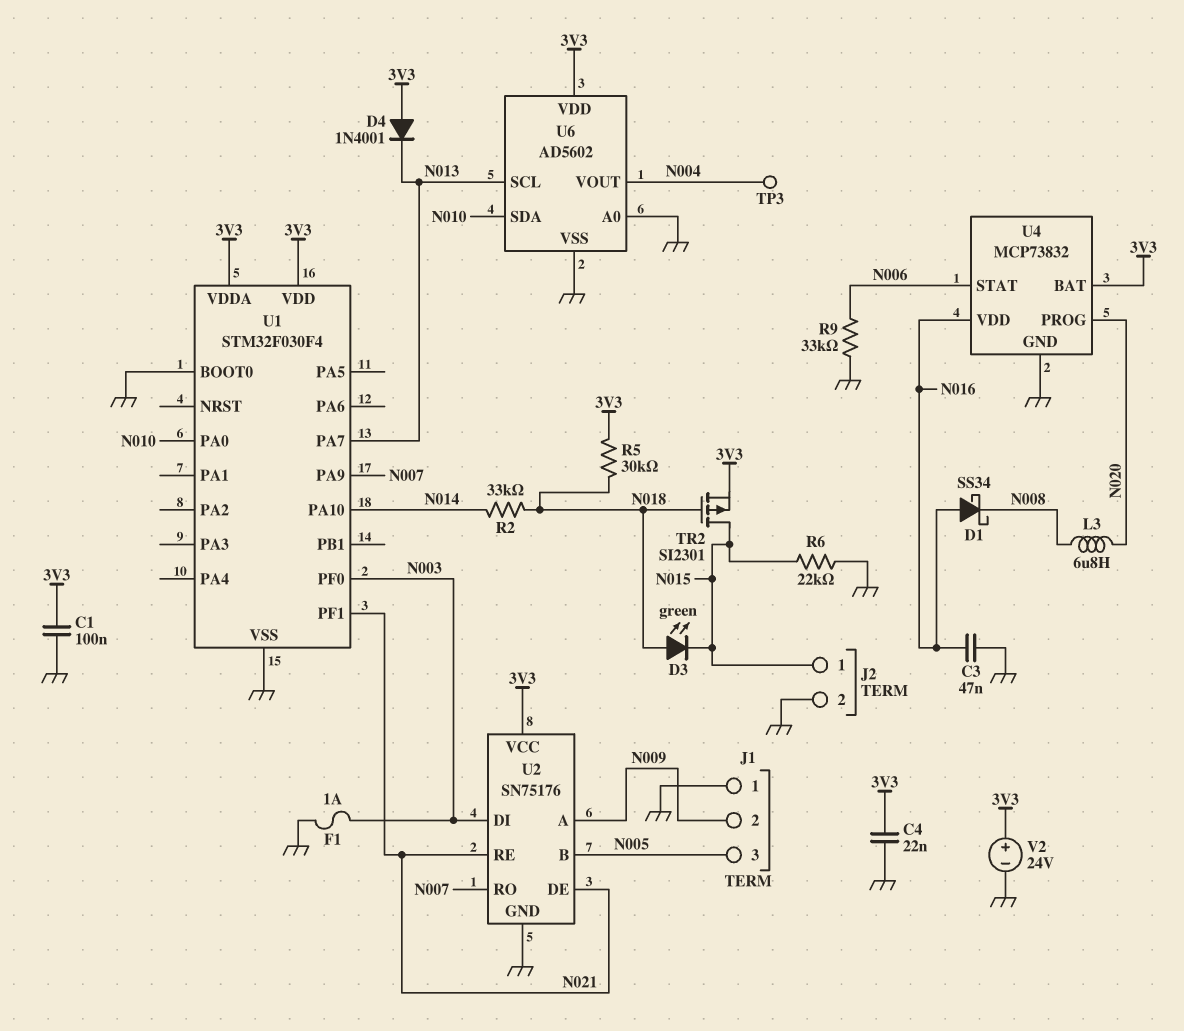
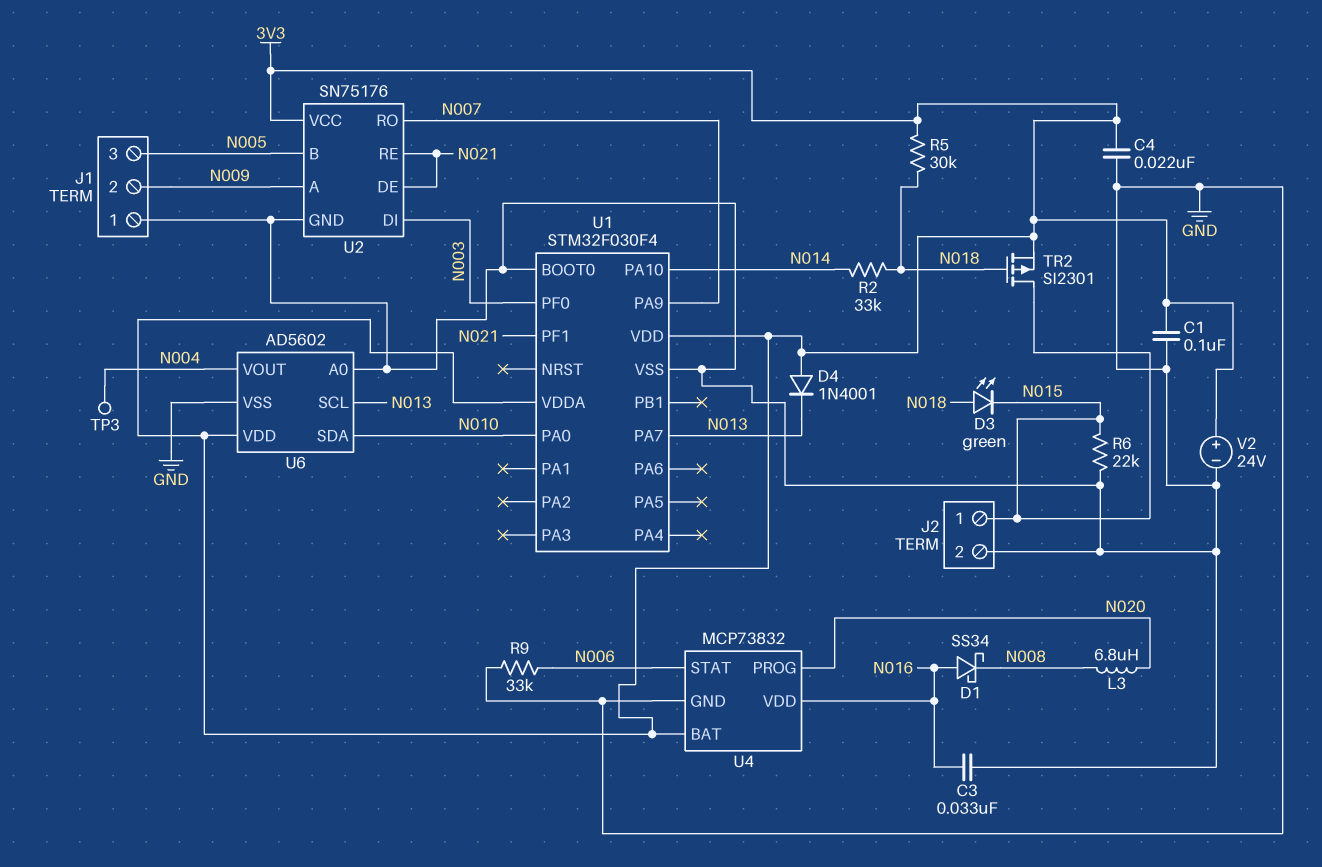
C3: 47nF (GND, N016) -> 33nF (GND, N016)
F1: 1A (GND, N003) -> none

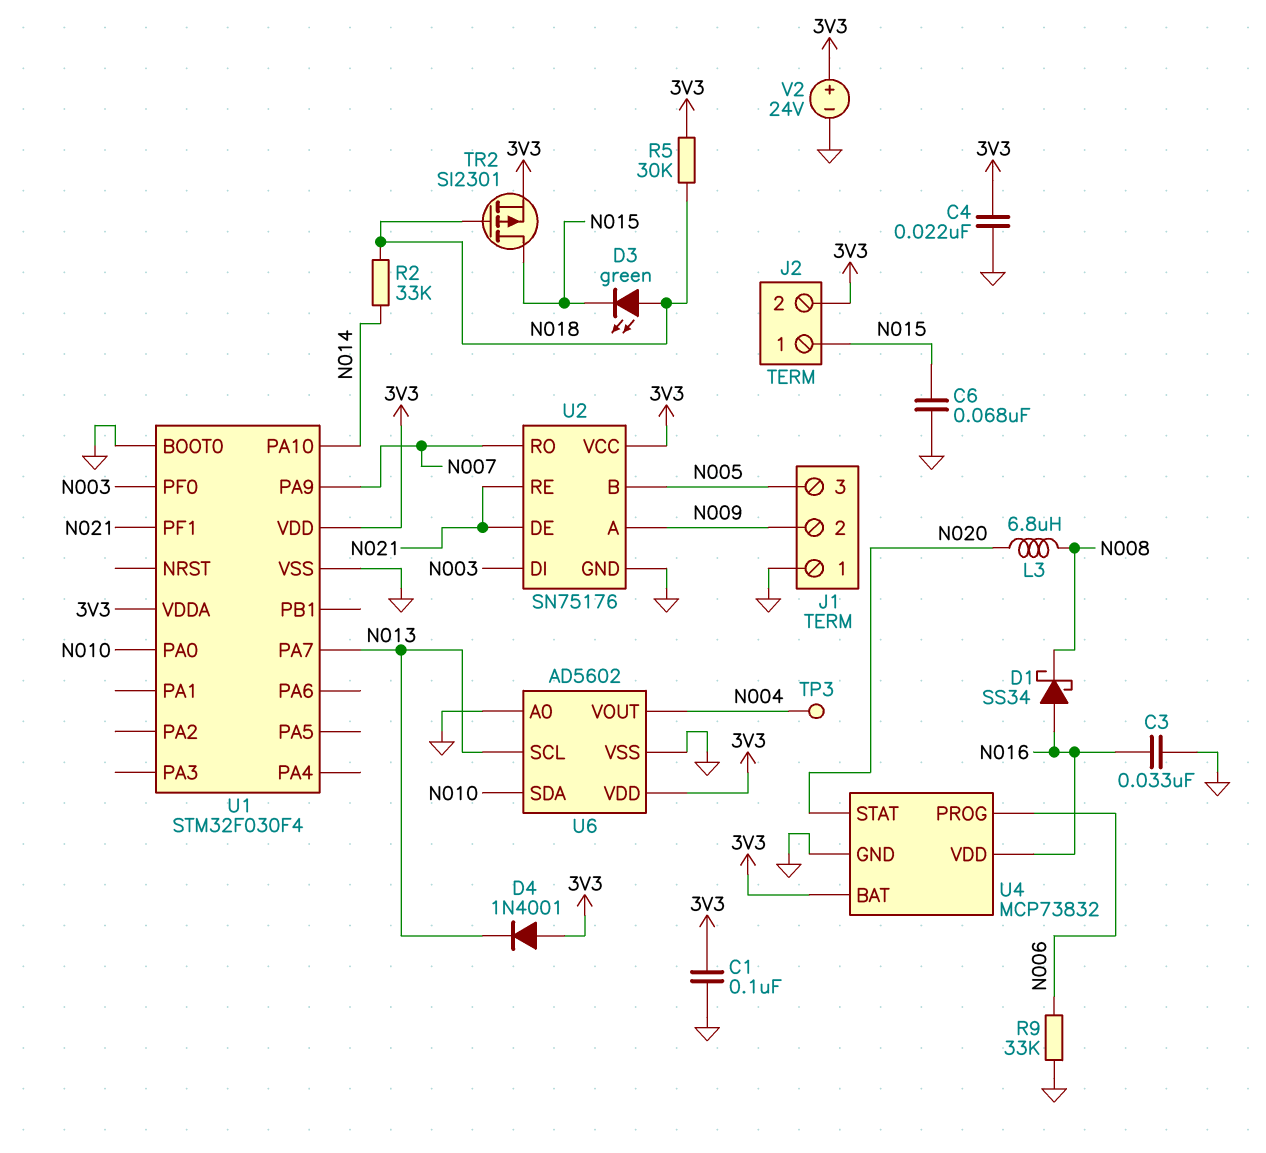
C6: none -> 68nF (GND, N015)
J2 pin 2: GND -> 3V3
R6: 22k (GND, N015) -> none
U4 pin PROG: N020 -> N006
U4 pin STAT: N006 -> N020

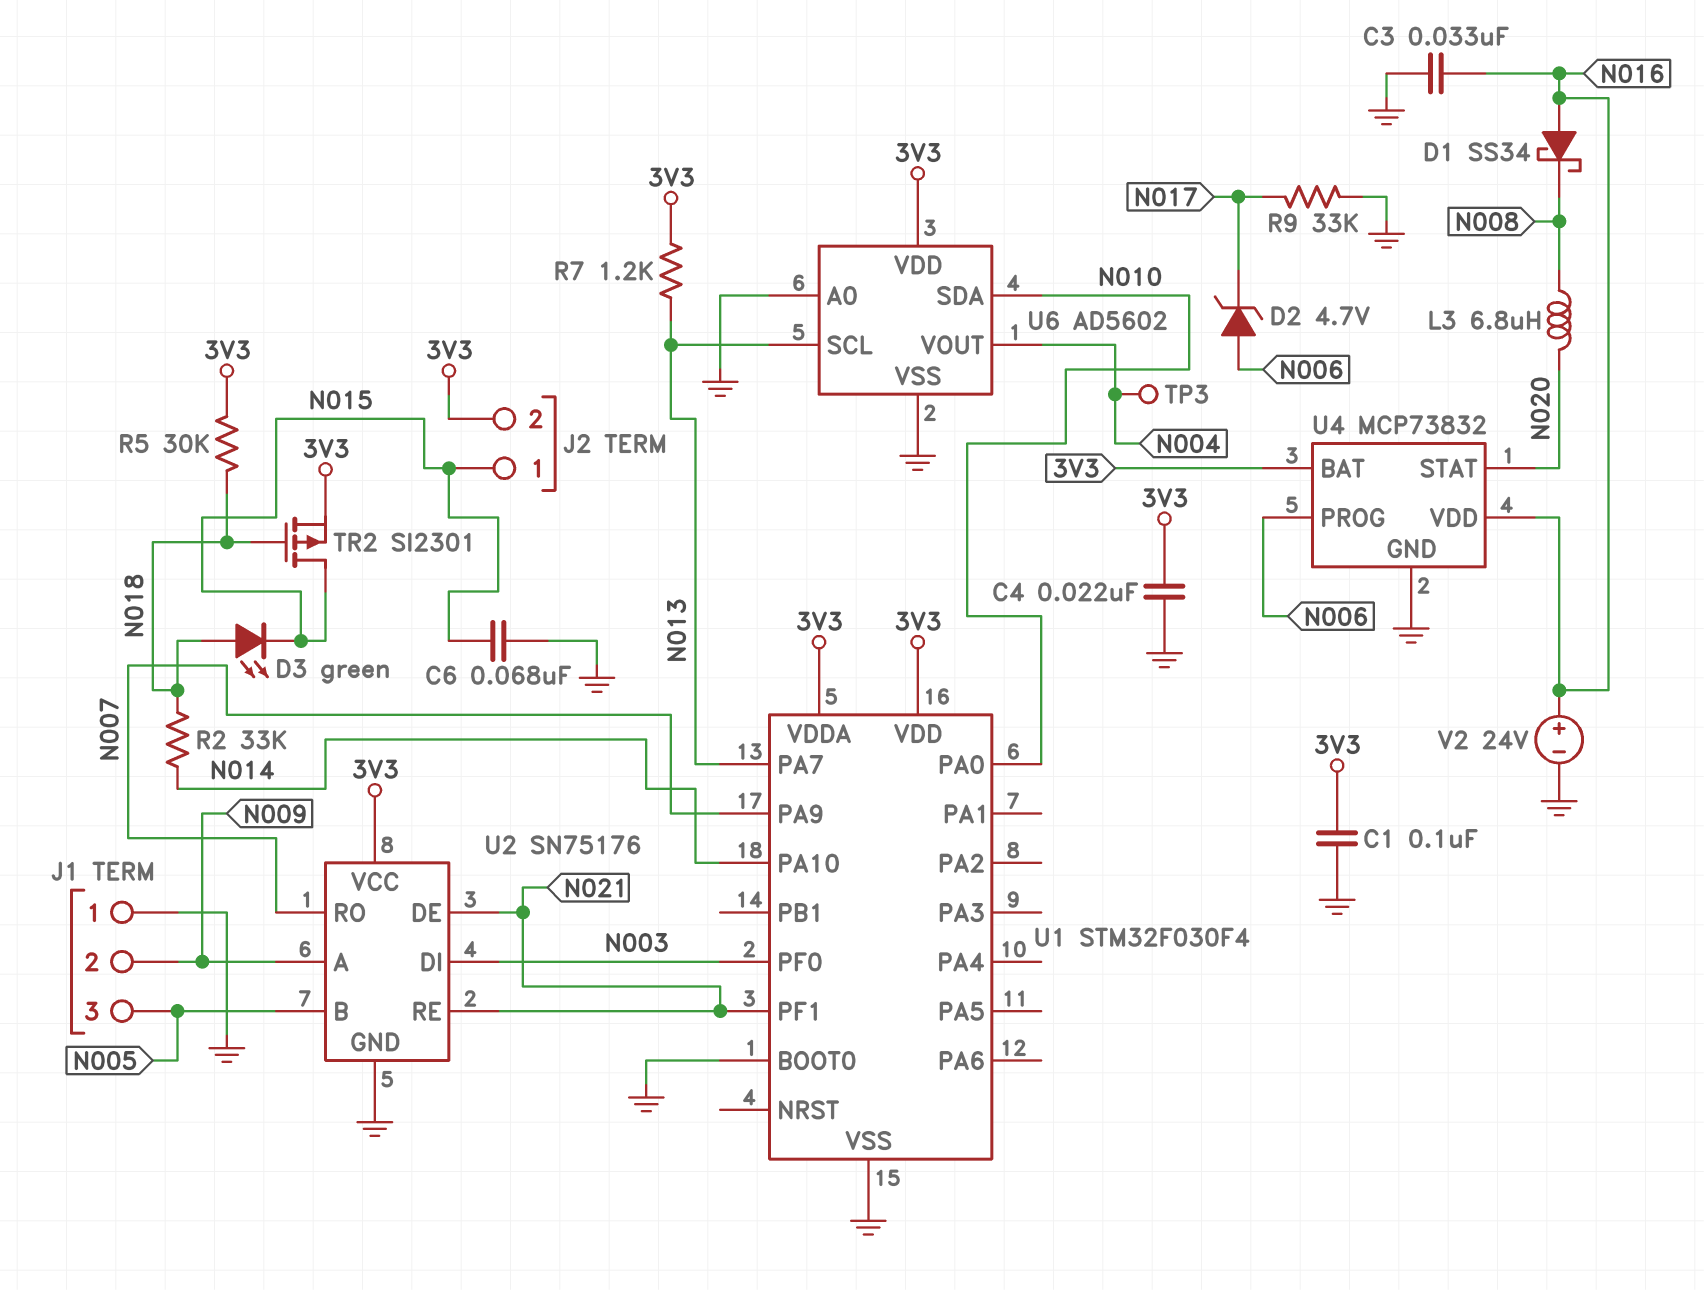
D2: none -> zener 4.7V (A N006, K N017)
D4: diode 1N4001 (A 3V3, K N013) -> none
R7: none -> 1.2k (3V3, N013)
R9: 33k (GND, N006) -> 33k (GND, N017)
V2: 24V (plus 3V3, minus GND) -> 24V (plus N016, minus GND)

